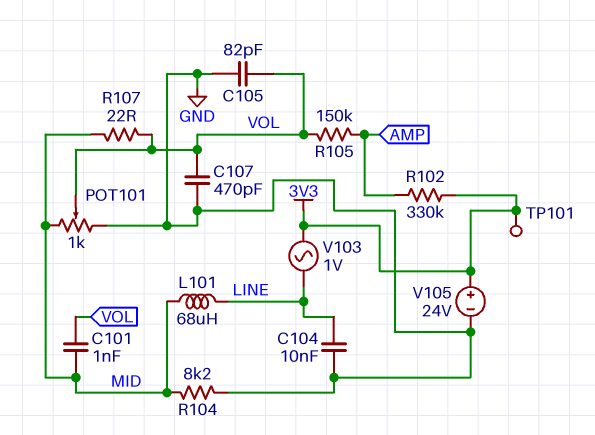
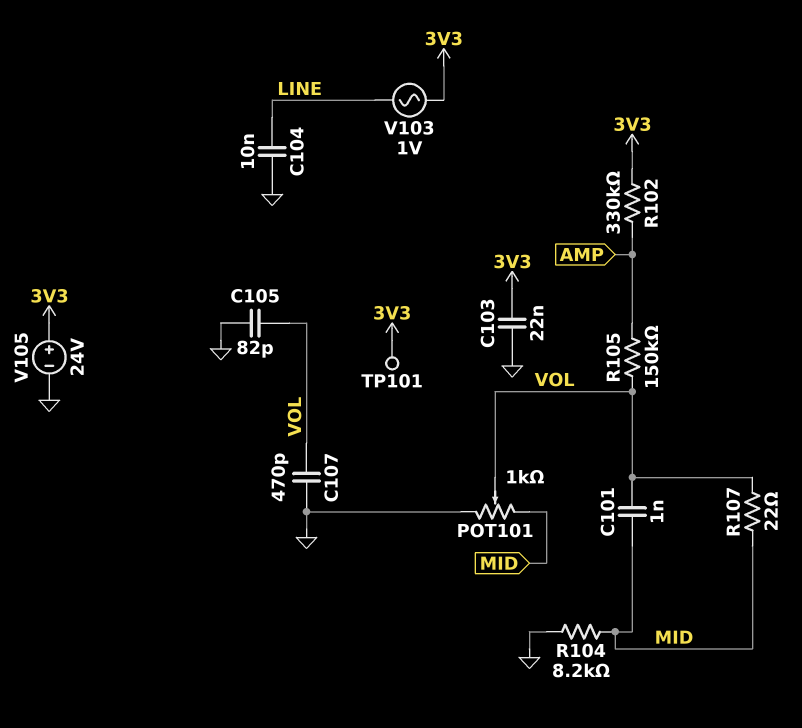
C103: none -> 22nF (3V3, GND)
L101: 68uH (LINE, MID) -> none

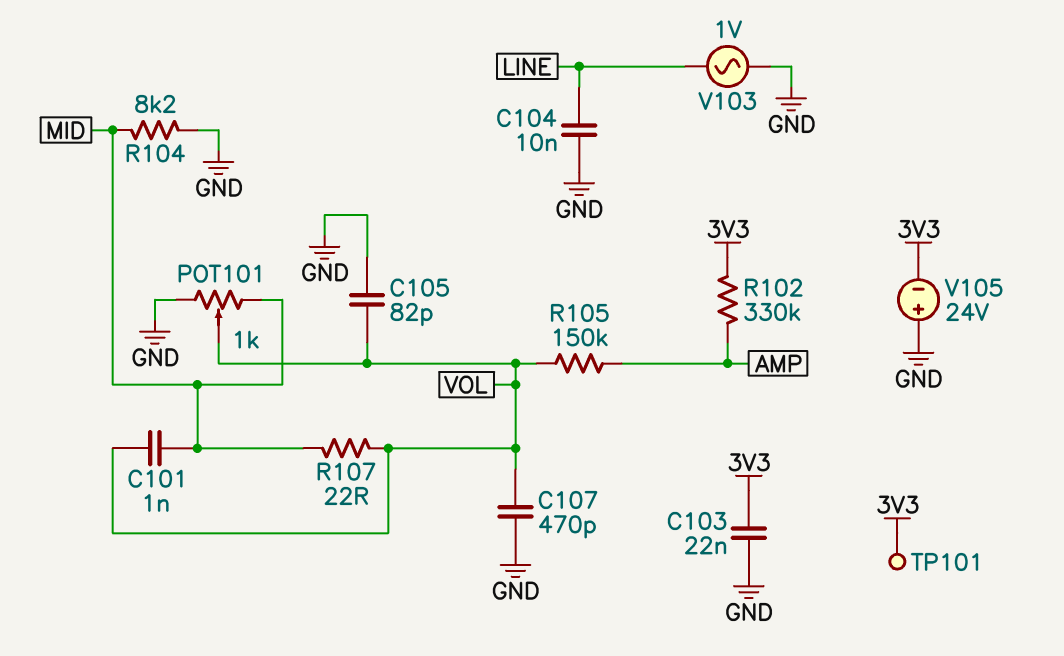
V103: AC 1V (3V3, LINE) -> AC 1V (GND, LINE)
V105: 24V (plus 3V3, minus GND) -> 24V (plus GND, minus 3V3)

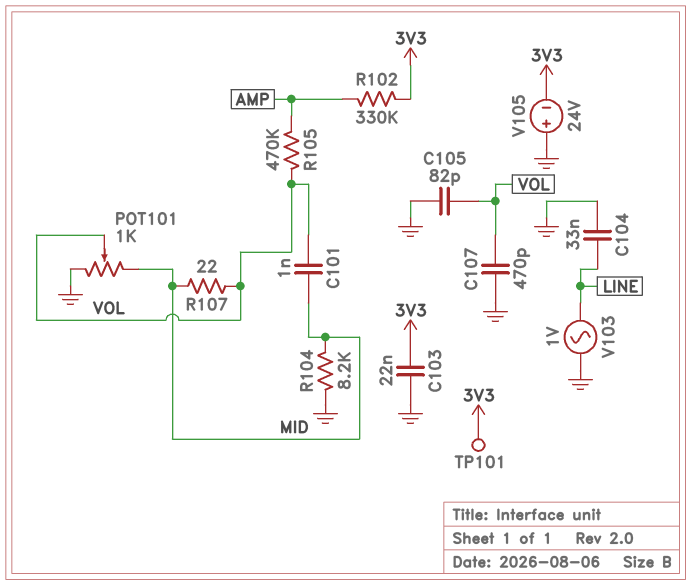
C104: 10nF (GND, LINE) -> 33nF (GND, LINE)
R105: 150k (AMP, VOL) -> 470k (AMP, VOL)

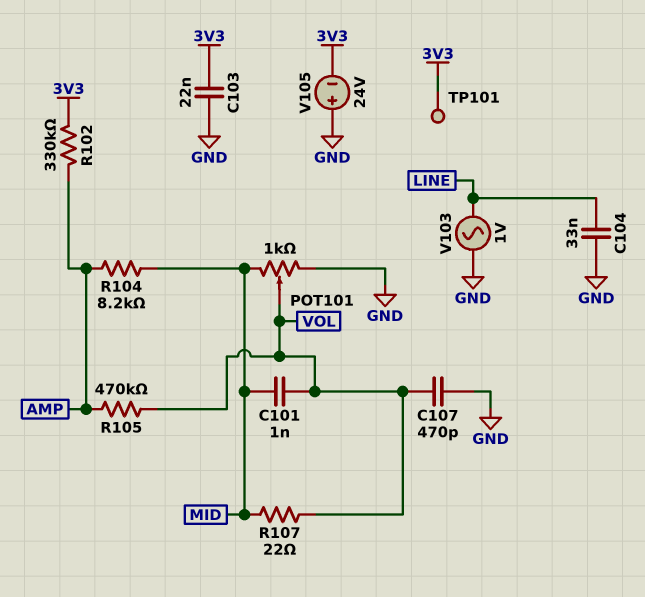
C105: 82pF (GND, VOL) -> none
R104: 8.2k (GND, MID) -> 8.2k (AMP, MID)

